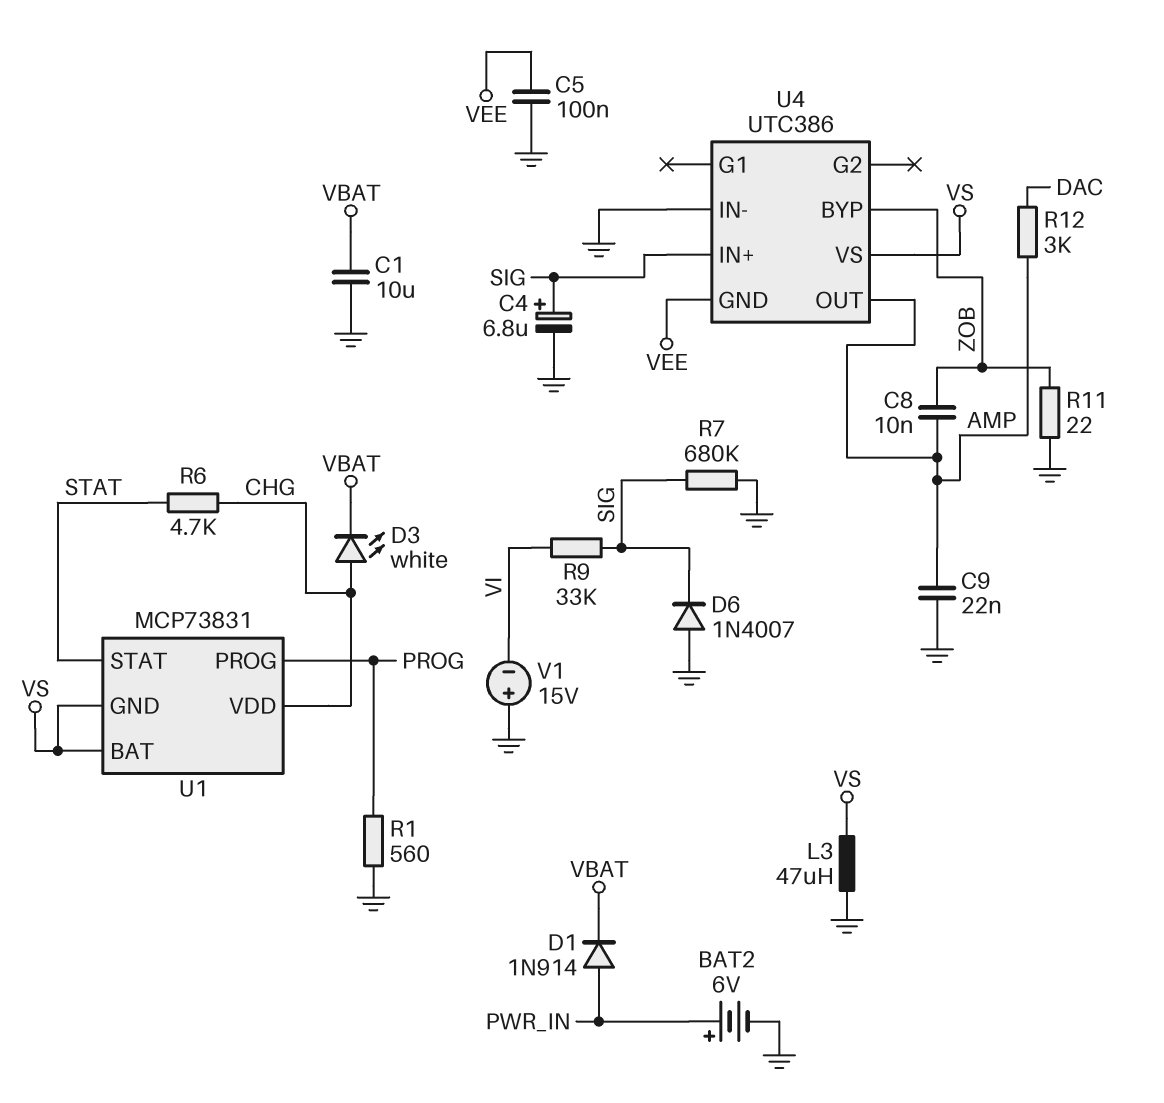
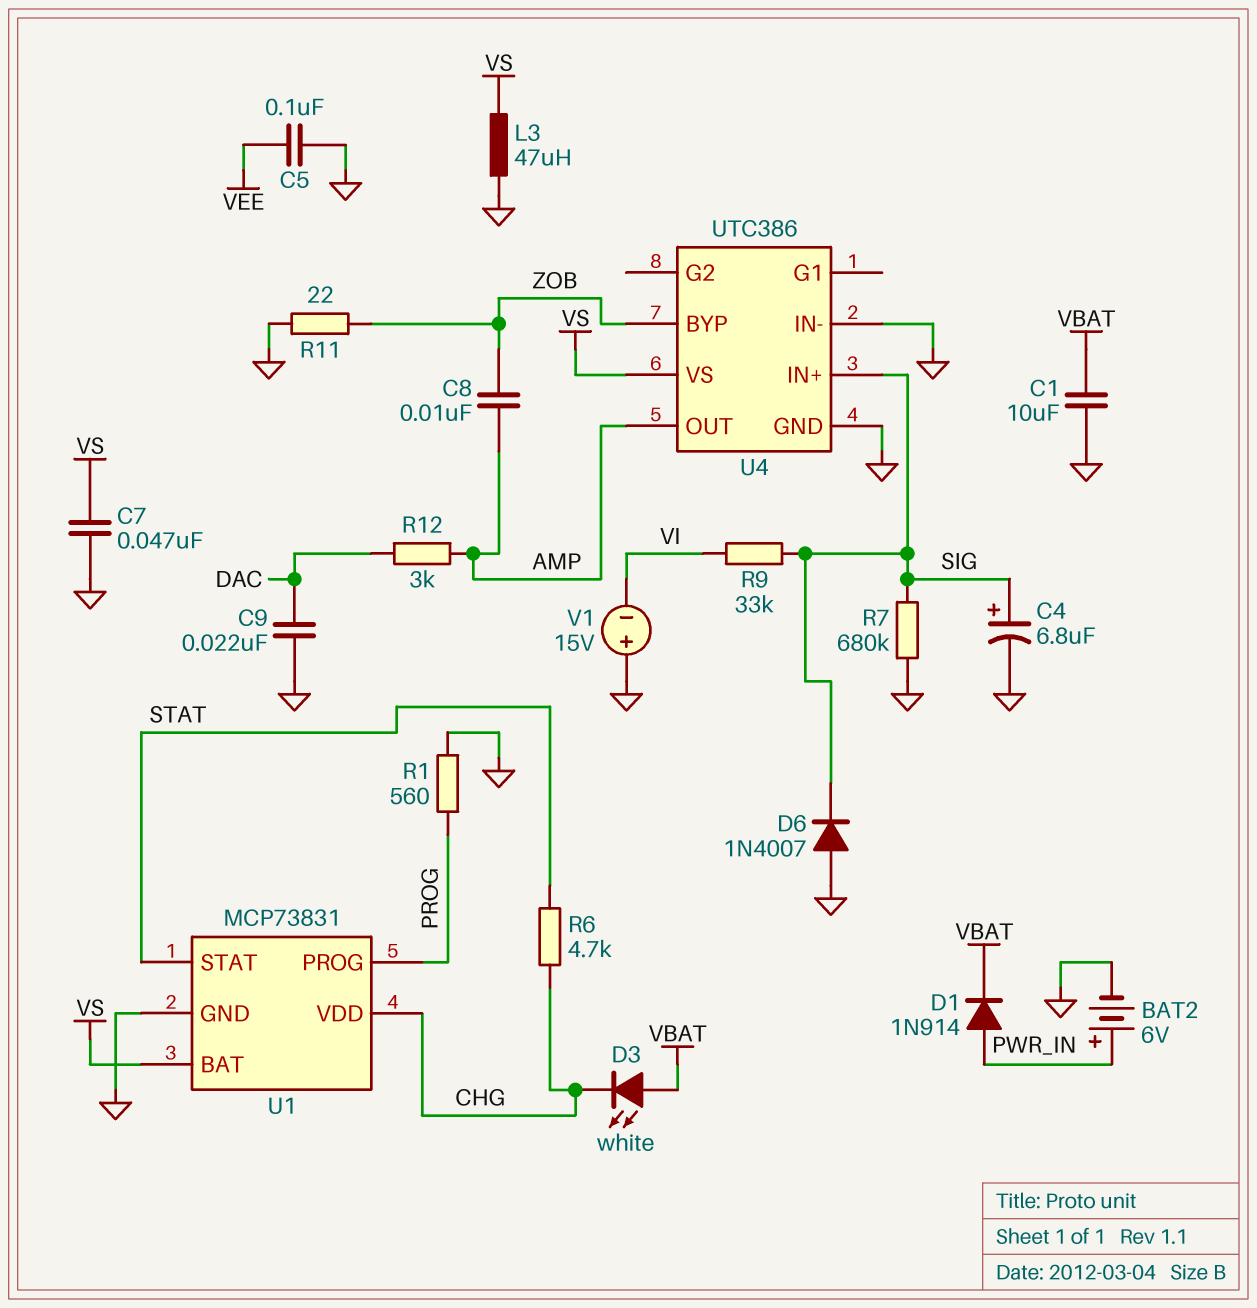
C7: none -> 47nF (GND, VS)
C9: 22nF (AMP, GND) -> 22nF (DAC, GND)
D3: LED white (A CHG, K VBAT) -> LED white (A VBAT, K CHG)
U1 pin GND: VS -> GND
U4 pin GND: VEE -> GND

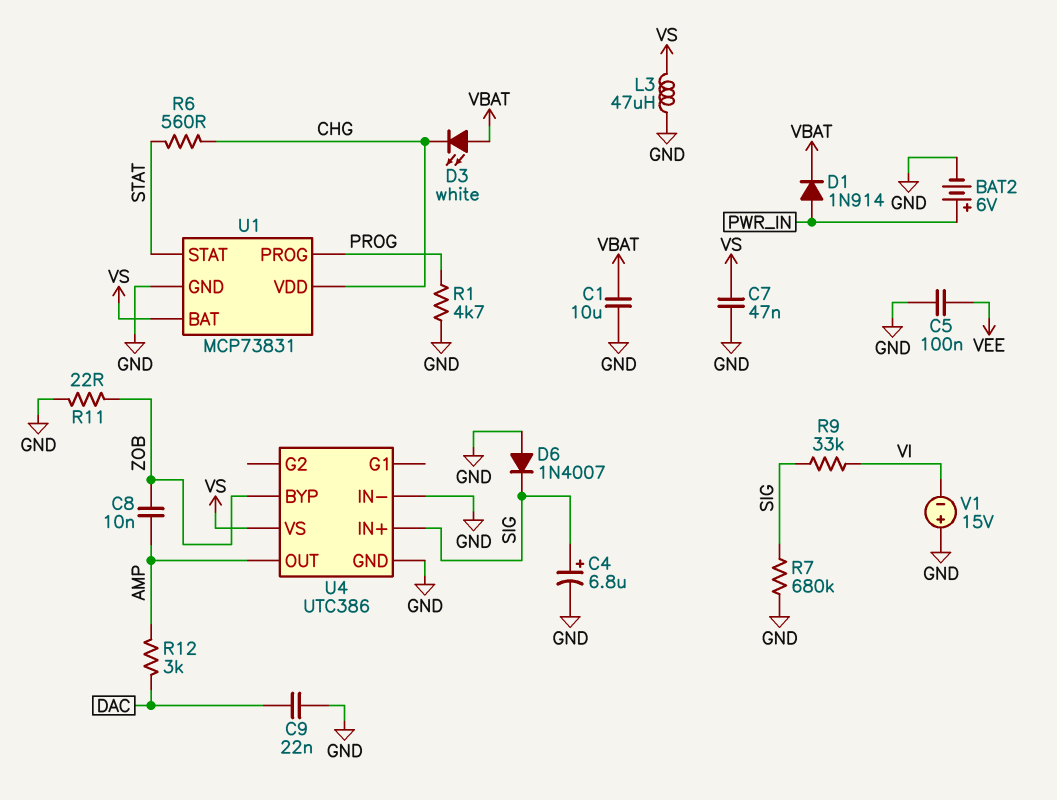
R1: 560 (GND, PROG) -> 4.7k (GND, PROG)
R6: 4.7k (CHG, STAT) -> 560 (CHG, STAT)

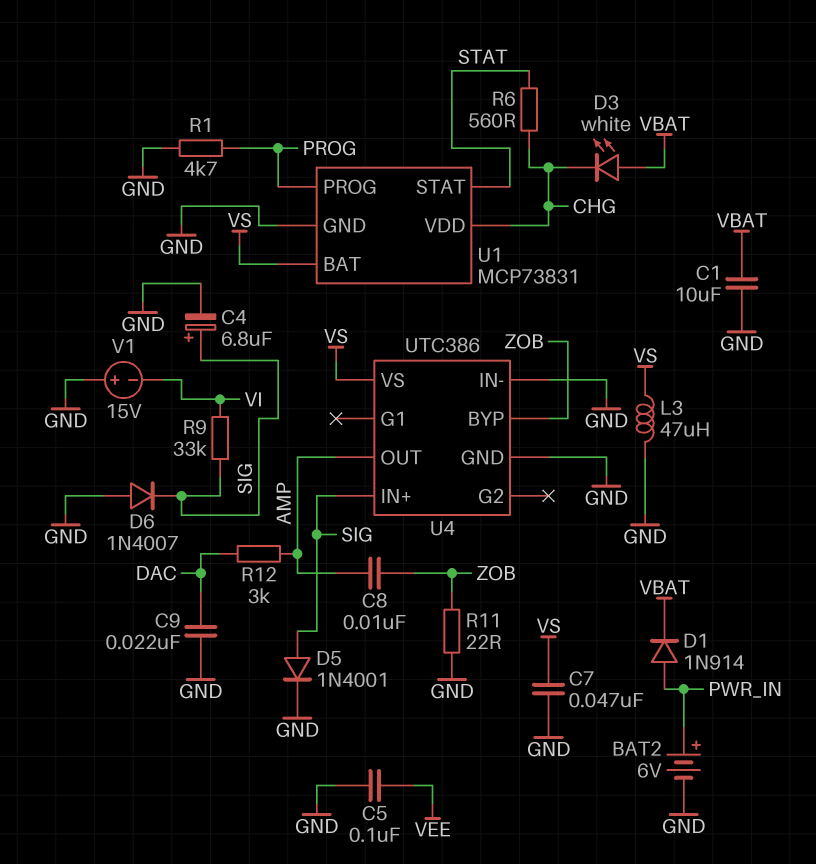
D5: none -> diode 1N4001 (A SIG, K GND)
R7: 680k (GND, SIG) -> none

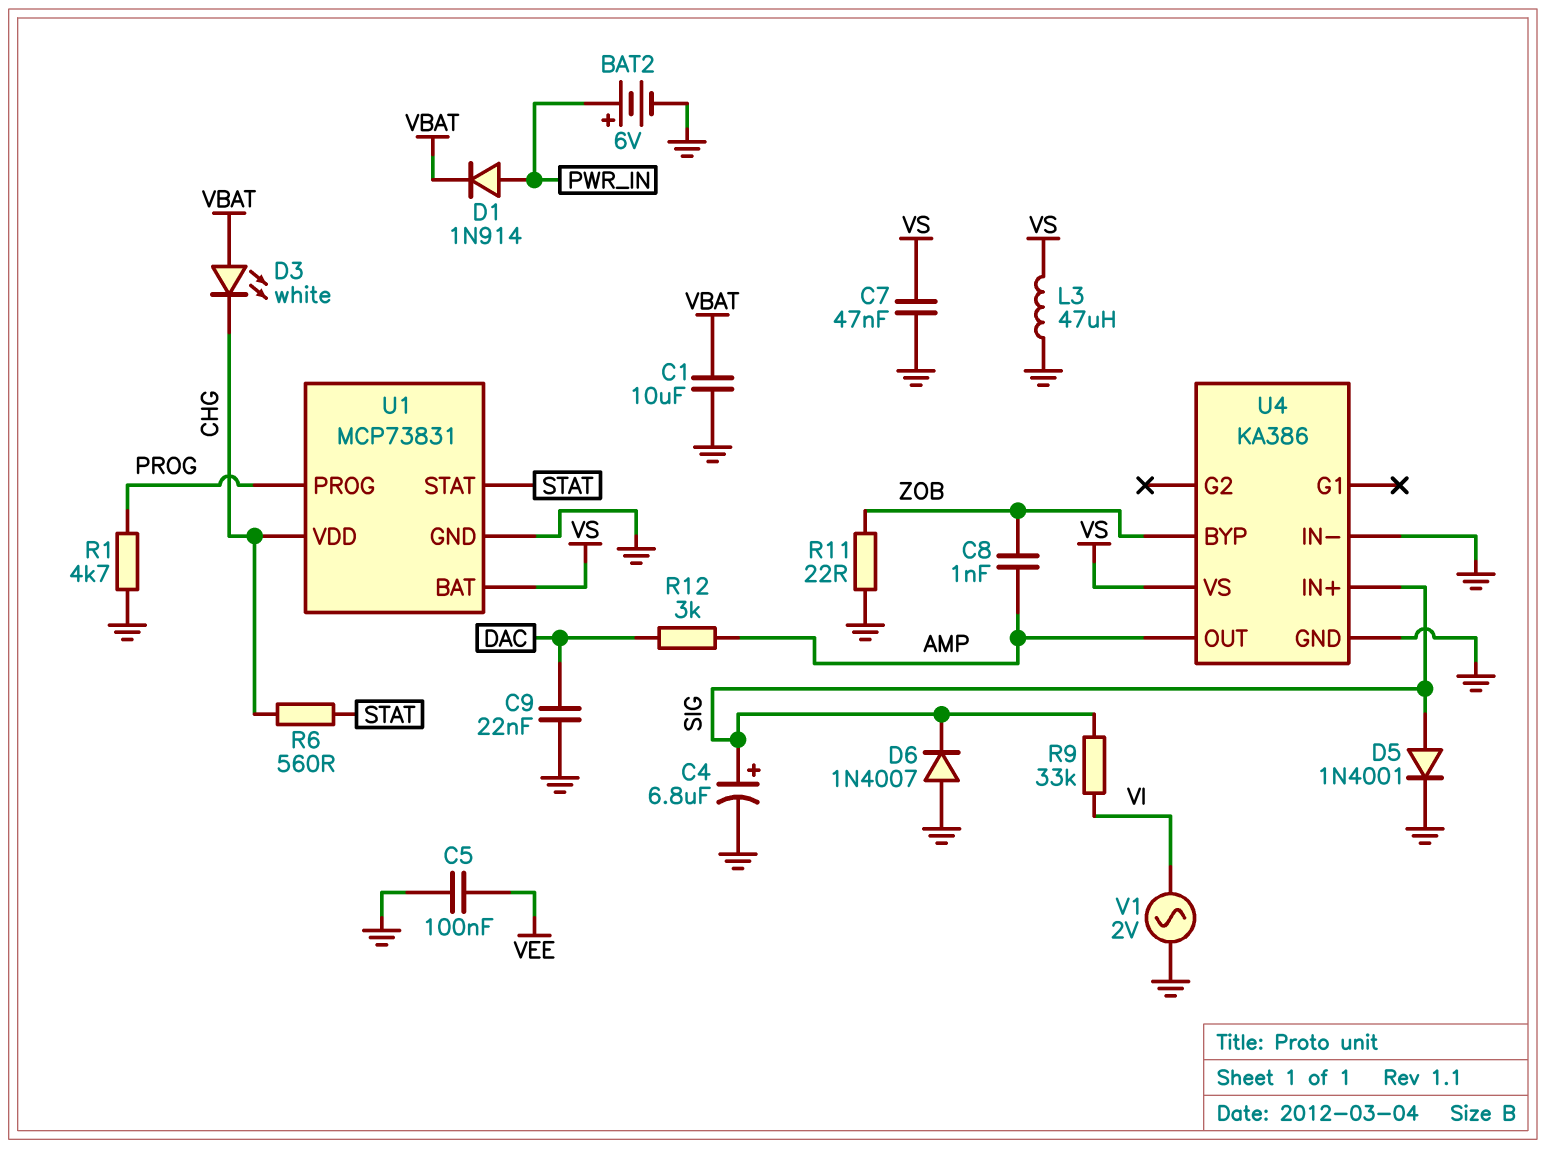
C8: 10nF (AMP, ZOB) -> 1nF (AMP, ZOB)
U4: UTC386 -> KA386
V1: 15V (plus GND, minus VI) -> AC 2V (GND, VI)

